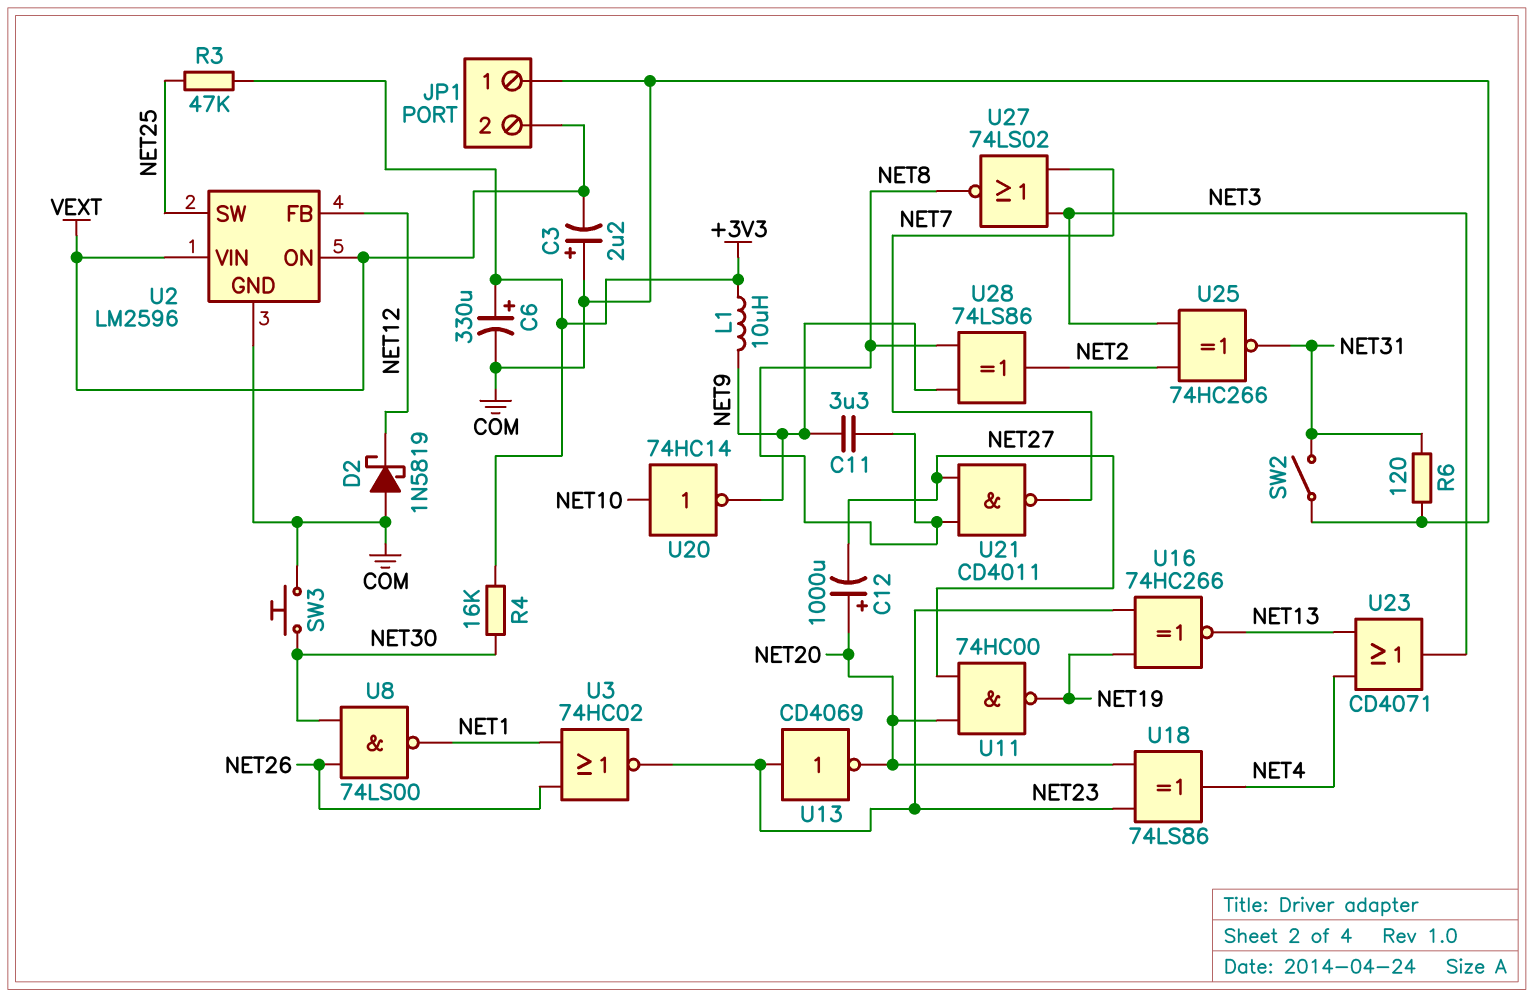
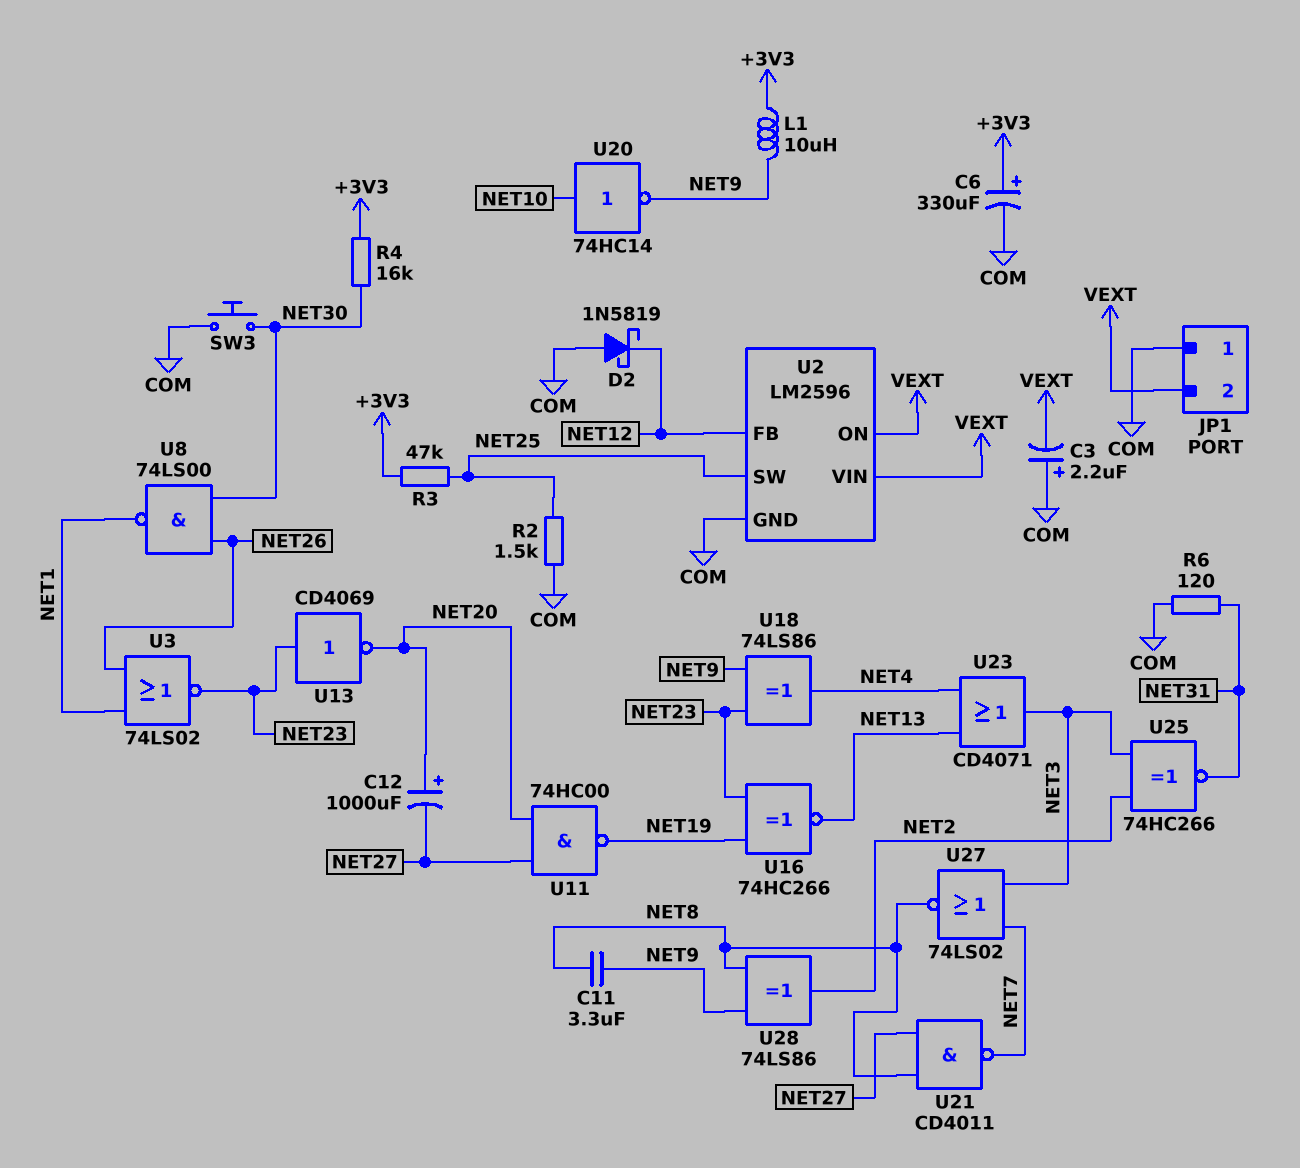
R2: none -> 1.5k (COM, NET25)
SW2: switch (COM, NET31) -> none
U3: NOR 74HC02 (in NET1, in NET26, out NET23) -> NOR 74LS02 (in NET1, in NET26, out NET23)
U18: XOR 74LS86 (in NET20, in NET23, out NET4) -> XOR 74LS86 (in NET9, in NET23, out NET4)

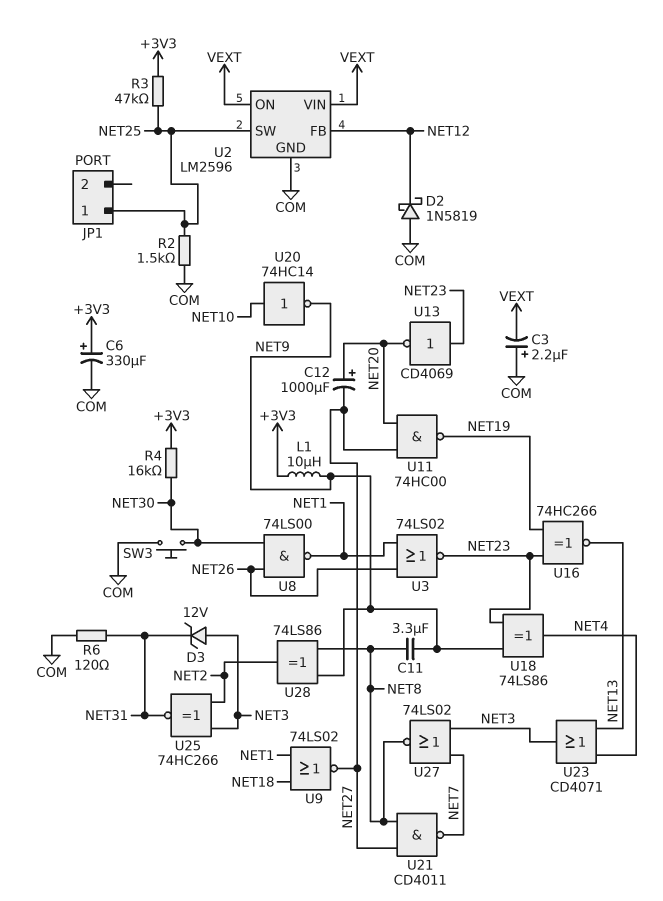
D3: none -> zener 12V (A NET3, K NET31)
JP1 pin 1: COM -> NET25
JP1 pin 2: VEXT -> none
U9: none -> NOR 74LS02 (in NET1, in NET18, out NET27)

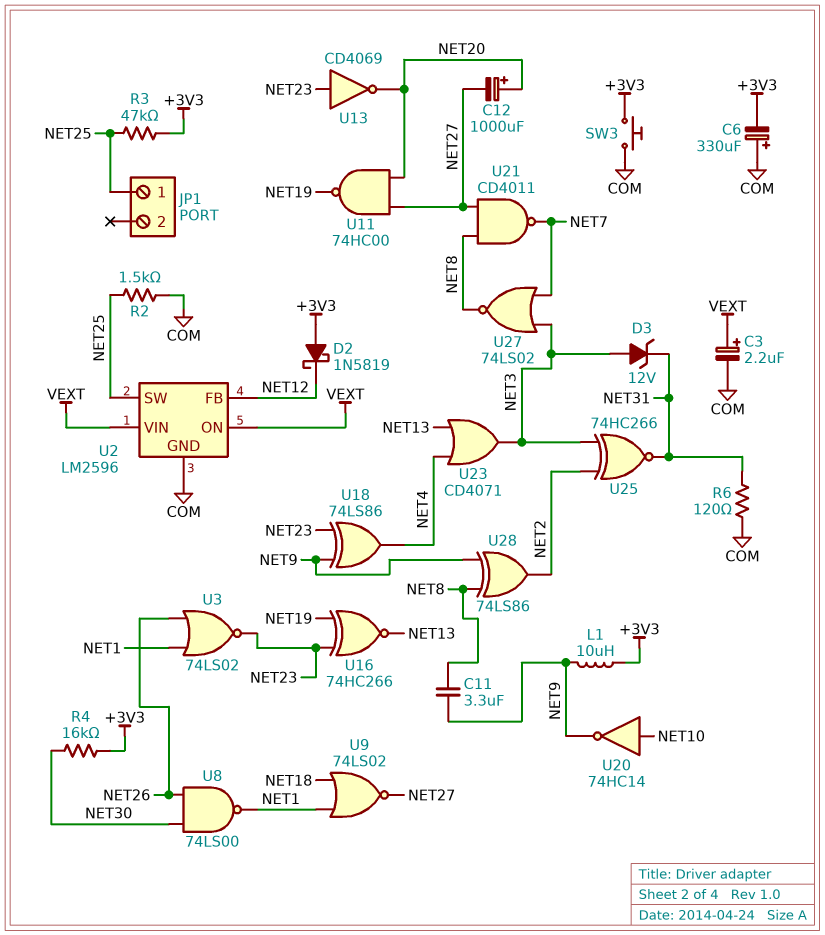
C3: 2.2uF (plus COM, minus VEXT) -> 2.2uF (plus VEXT, minus COM)
C6: 330uF (plus +3V3, minus COM) -> 330uF (plus COM, minus +3V3)
D2: schottky 1N5819 (A COM, K NET12) -> schottky 1N5819 (A +3V3, K NET12)
SW3: button (COM, NET30) -> button (+3V3, COM)

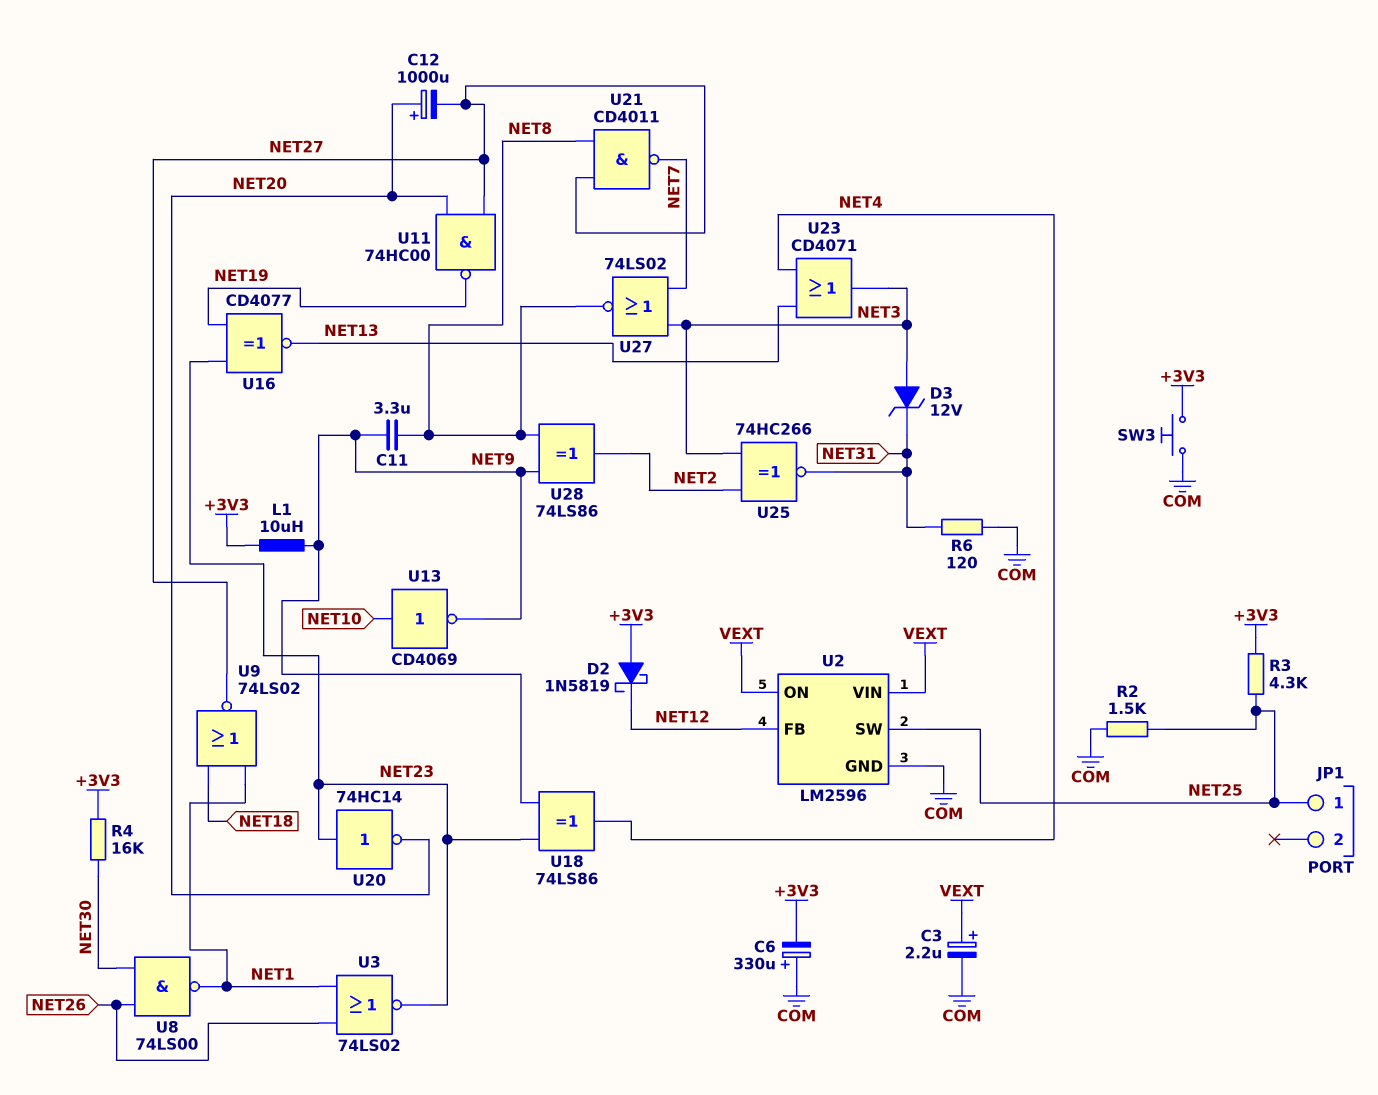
R3: 47k (+3V3, NET25) -> 4.3k (+3V3, NET25)
U13: NOT CD4069 (in NET23, out NET20) -> NOT CD4069 (in NET10, out NET9)
U16: XNOR 74HC266 (in NET19, in NET23, out NET13) -> XNOR CD4077 (in NET19, in NET23, out NET13)
U20: NOT 74HC14 (in NET10, out NET9) -> NOT 74HC14 (in NET23, out NET20)

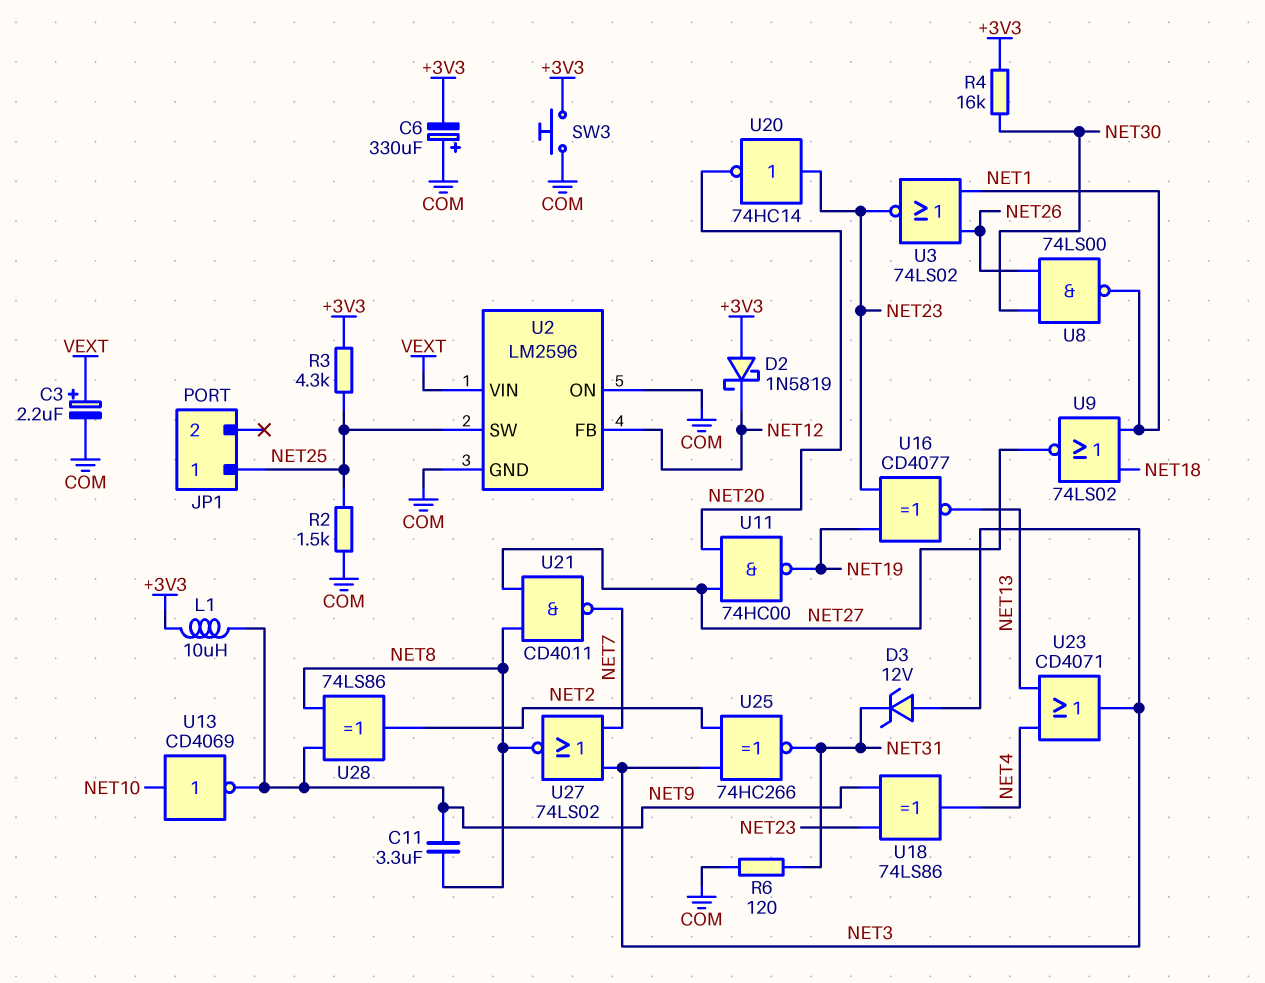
C12: 1000uF (plus NET20, minus NET27) -> none
U2 pin ON: VEXT -> COM

